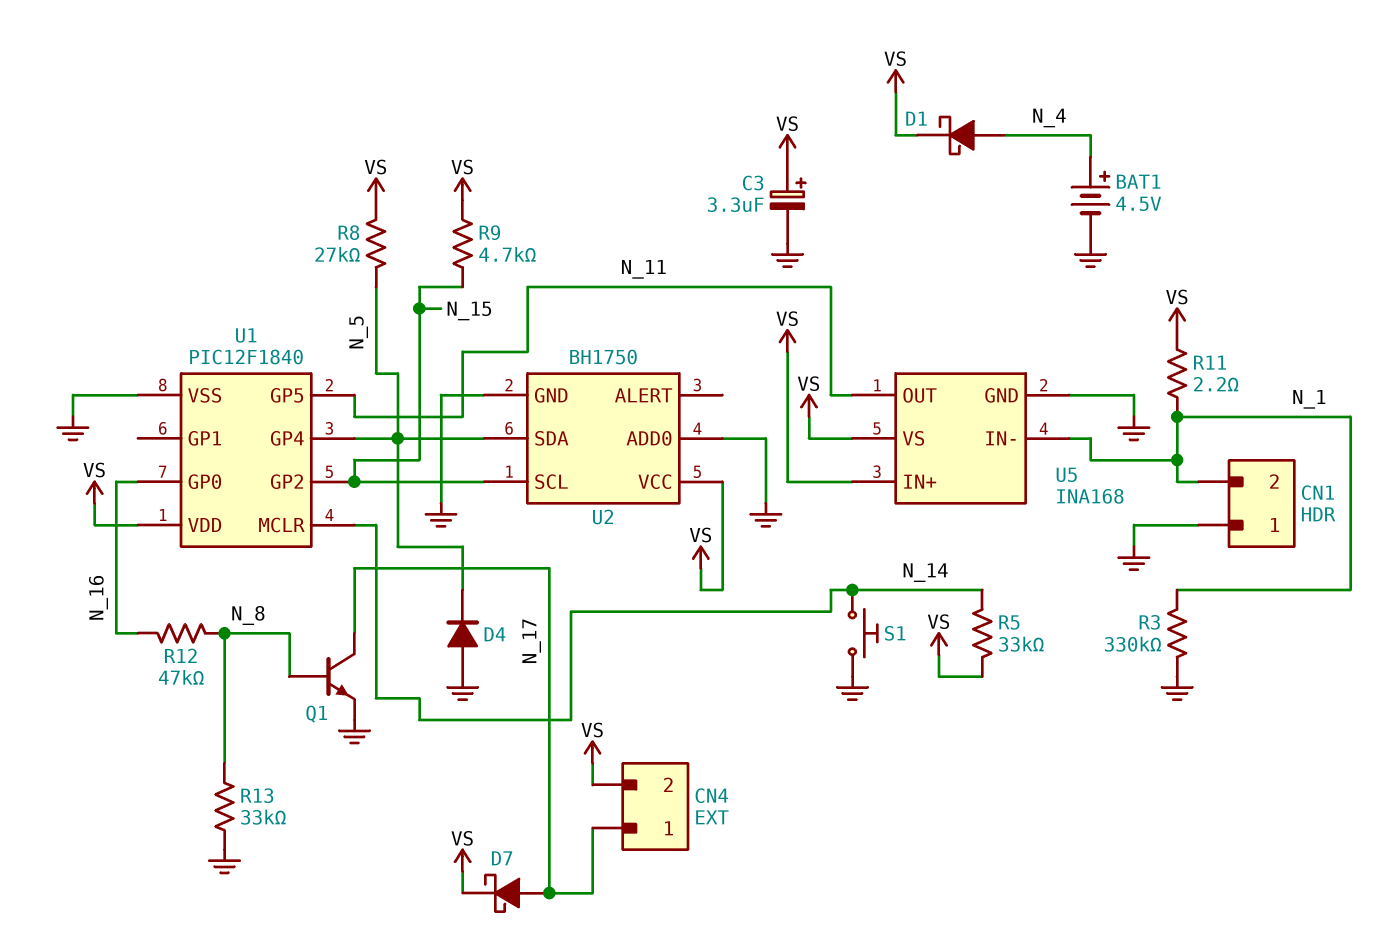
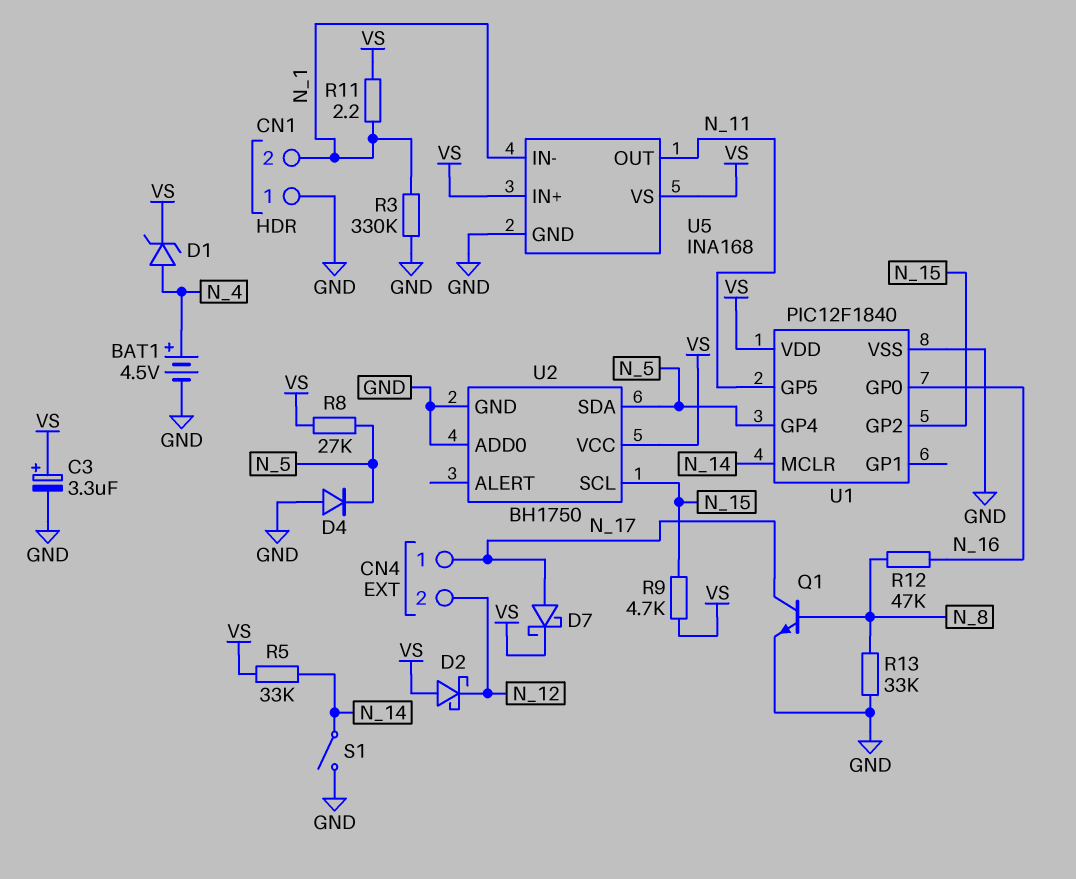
CN4 pin 2: VS -> N_12
D1: schottky (A N_4, K VS) -> zener (A N_4, K VS)
D2: none -> schottky (A VS, K N_12)
S1: button (GND, N_14) -> switch (GND, N_14)

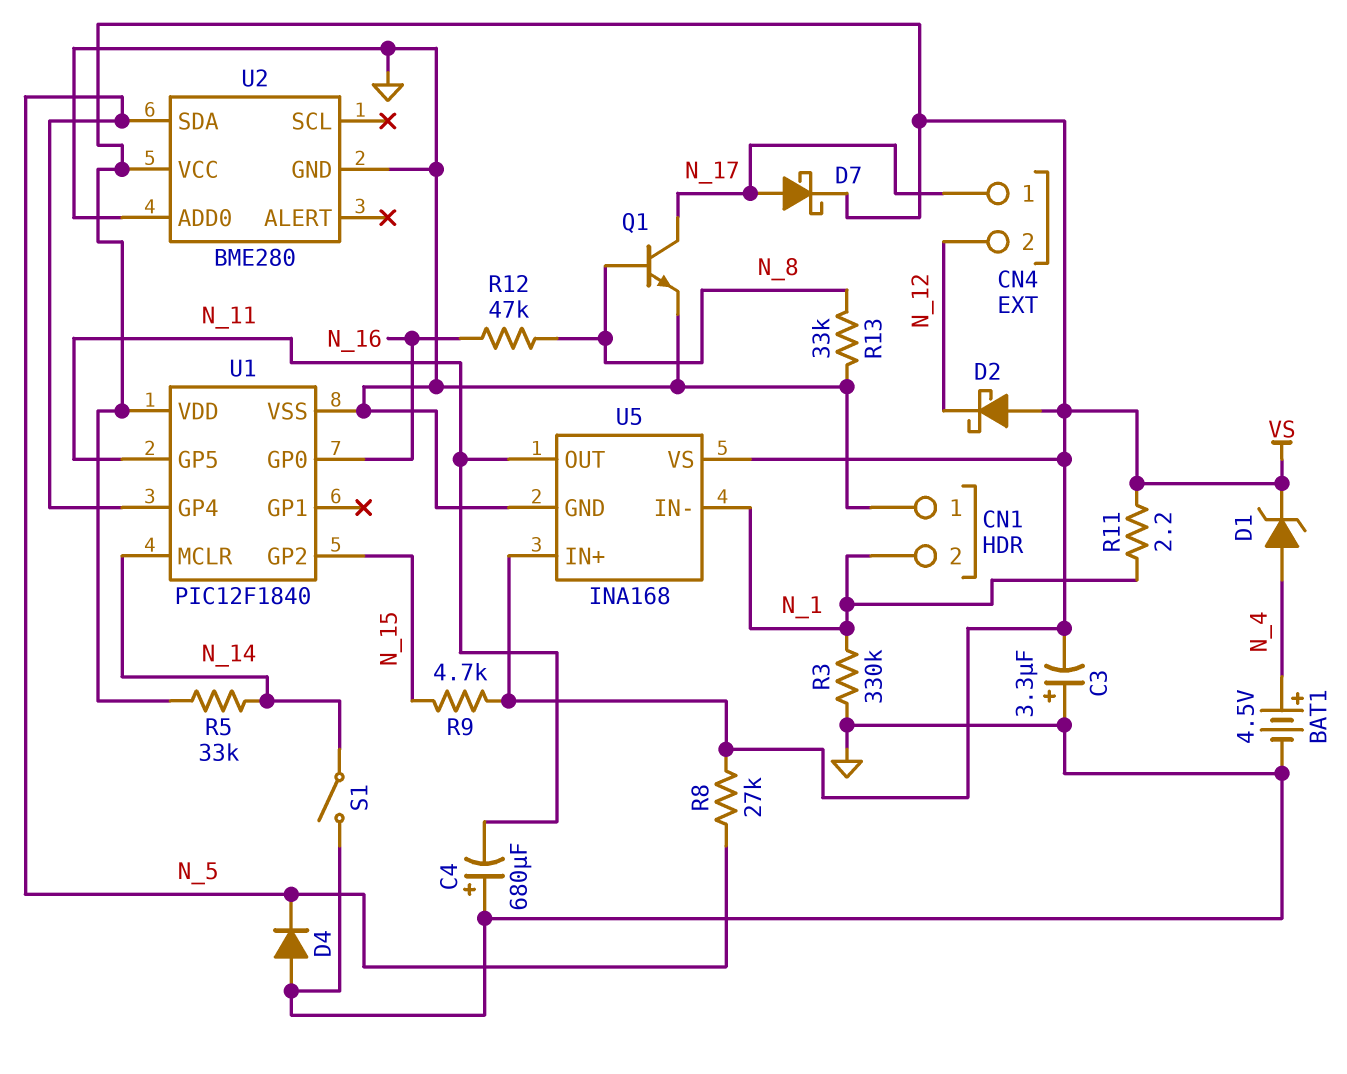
C3: 3.3uF (plus VS, minus GND) -> 3.3uF (plus GND, minus VS)
C4: none -> 680uF (plus GND, minus N_11)
U2: BH1750 -> BME280
U2 pin SCL: N_15 -> none

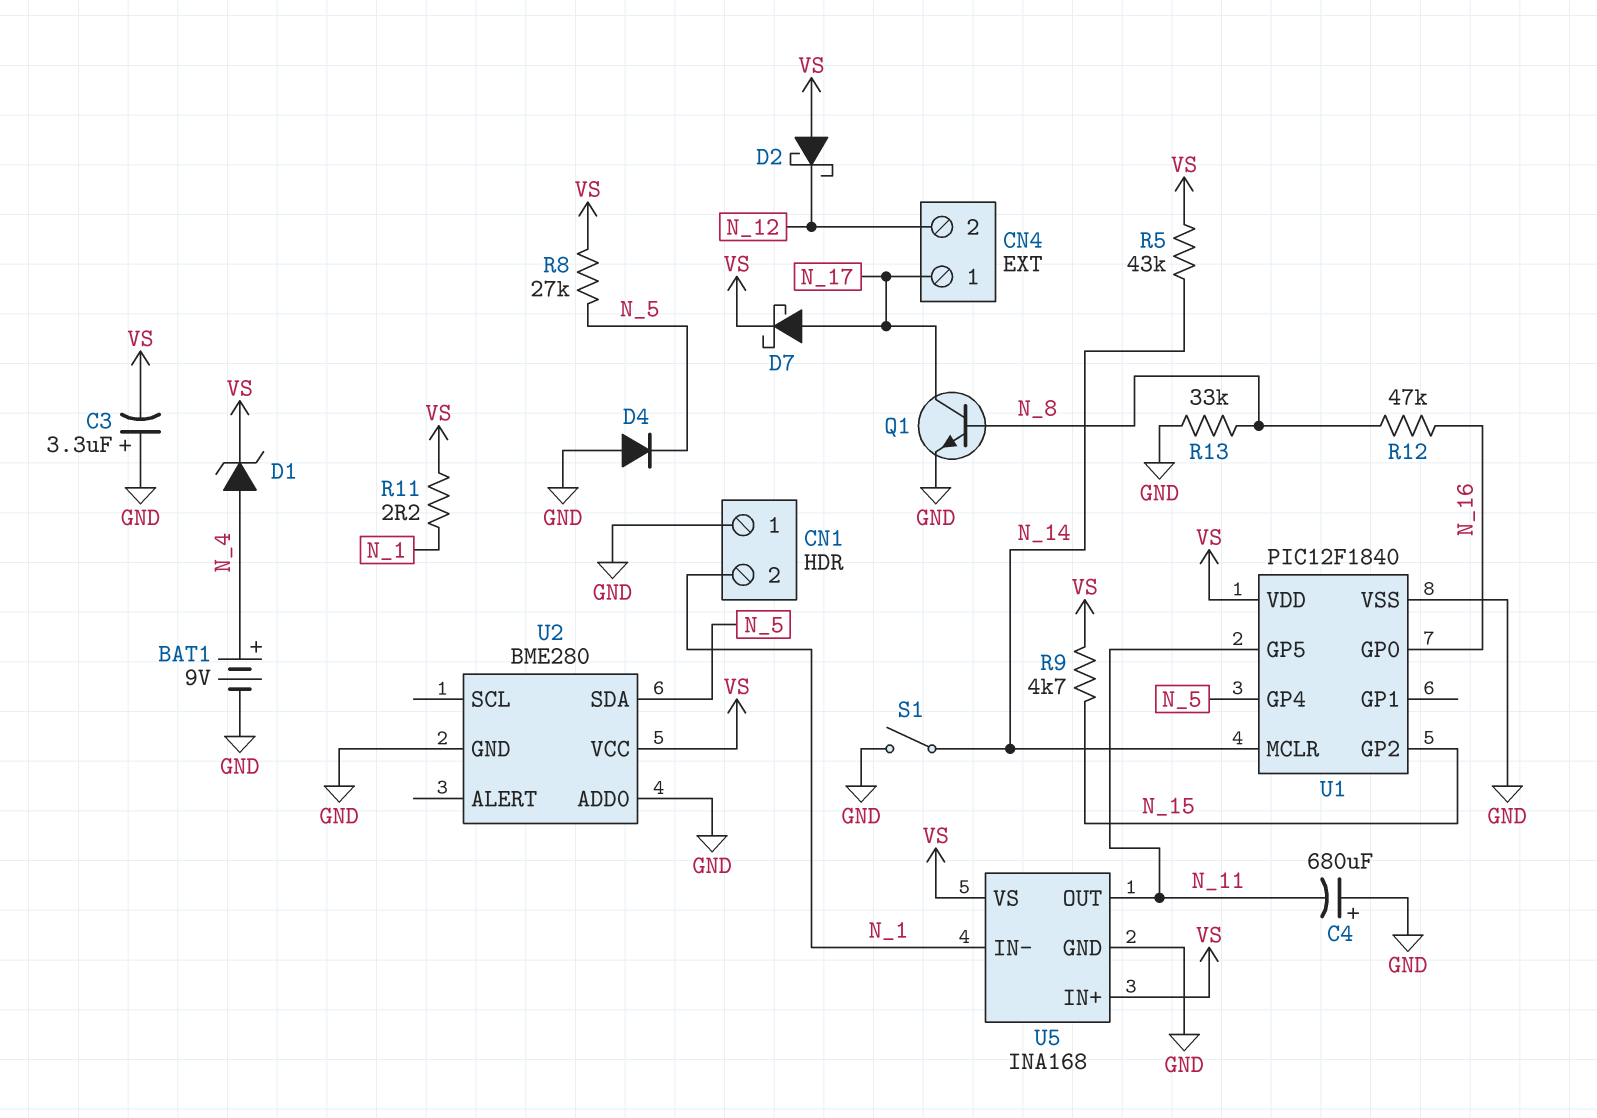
BAT1: 4.5V (plus N_4, minus GND) -> 9V (plus N_4, minus GND)
R3: 330k (GND, N_1) -> none
R5: 33k (N_14, VS) -> 43k (N_14, VS)

